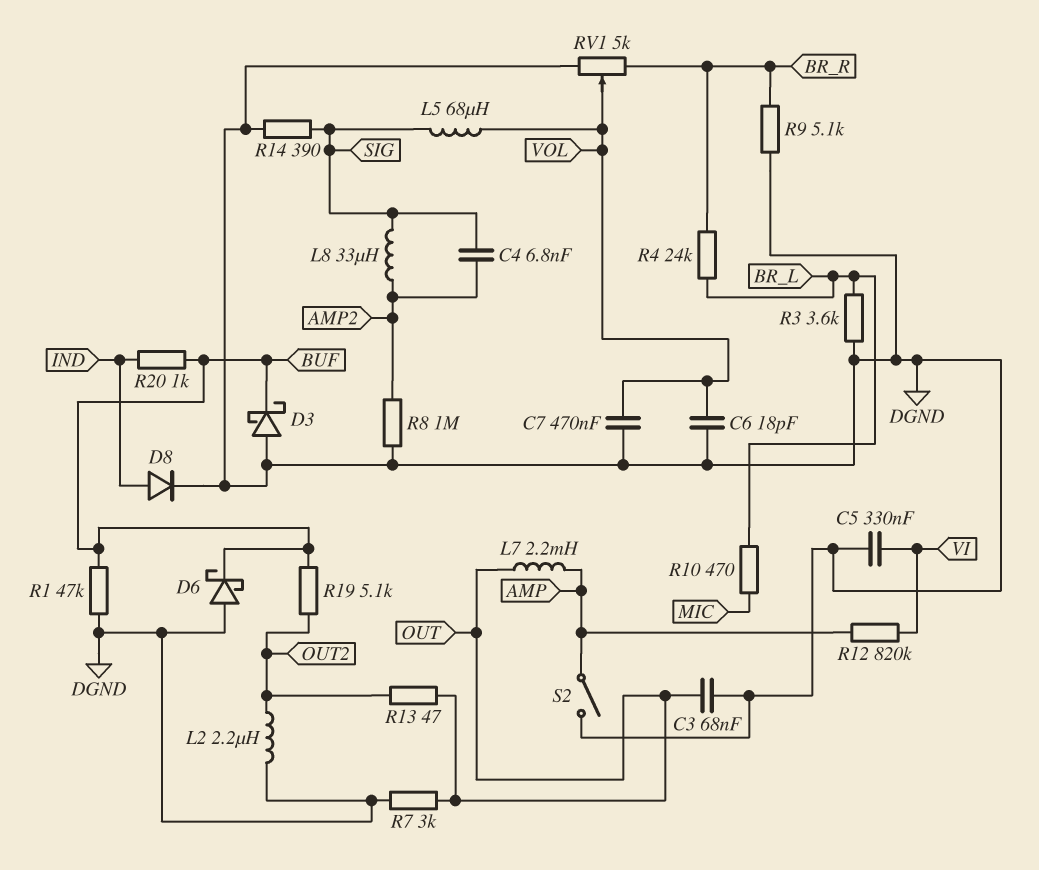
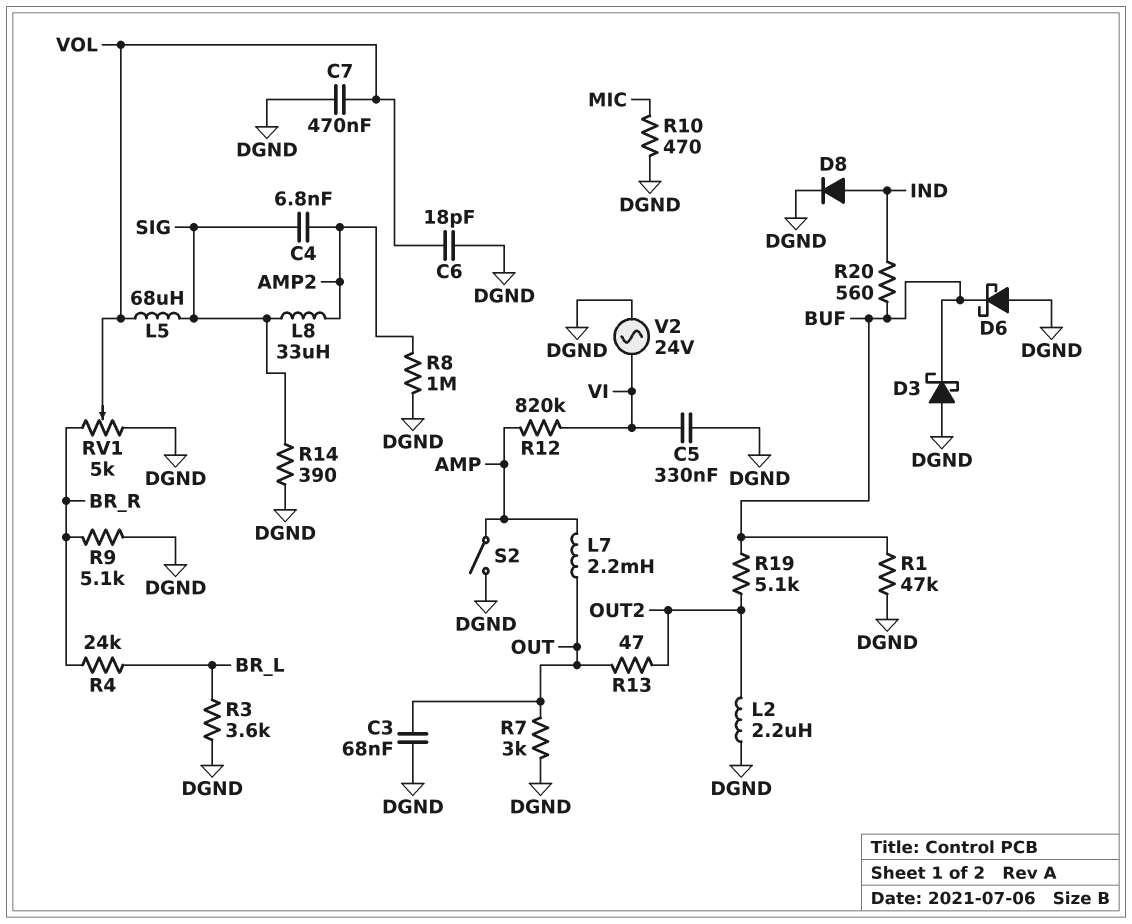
R10: 470 (BR_L, MIC) -> 470 (DGND, MIC)
R20: 1k (BUF, IND) -> 560 (BUF, IND)
V2: none -> AC 24V (DGND, VI)

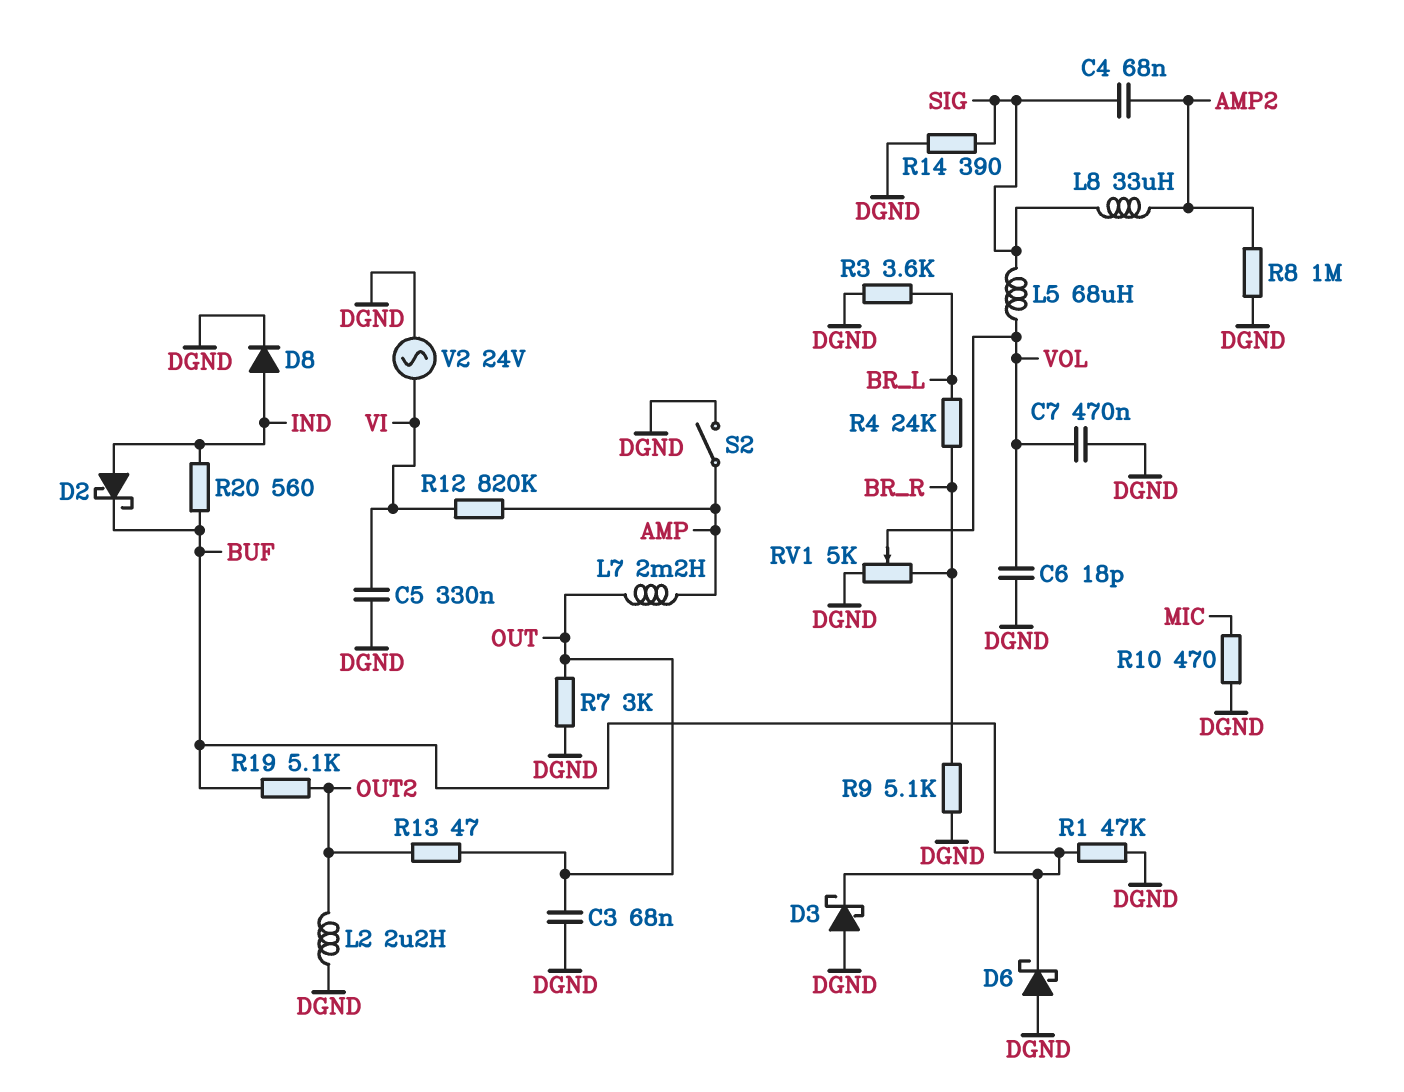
C4: 6.8nF (AMP2, SIG) -> 68nF (AMP2, SIG)
D2: none -> schottky (A IND, K BUF)

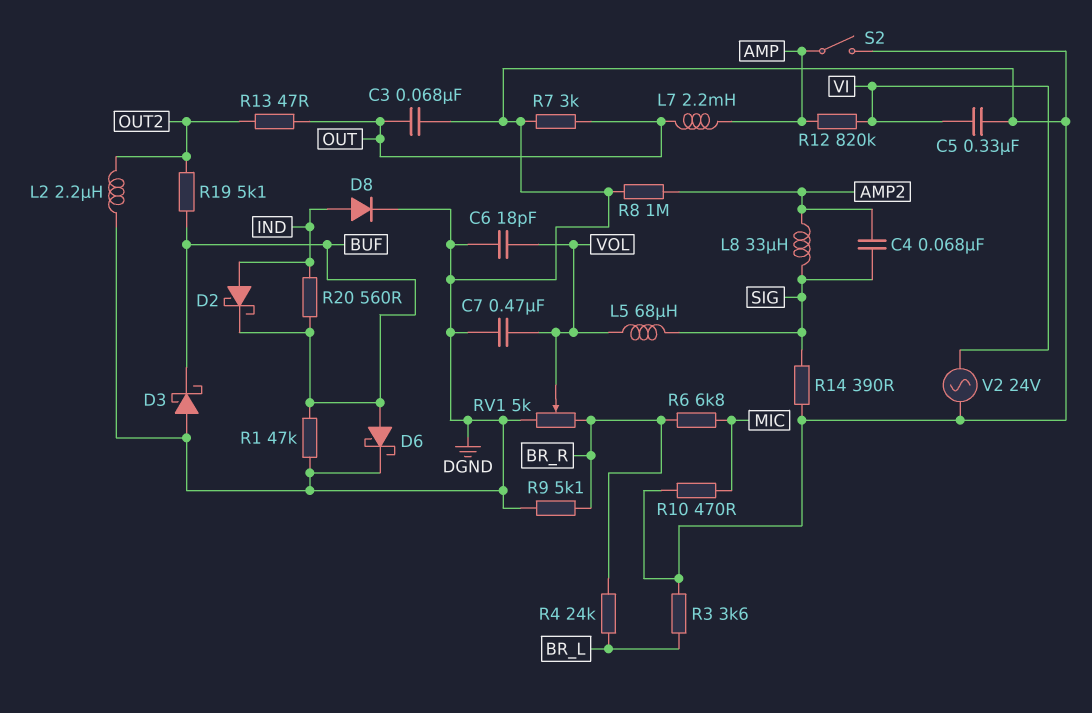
D6: schottky (A DGND, K BUF) -> schottky (A BUF, K DGND)
R6: none -> 6.8k (BR_R, MIC)

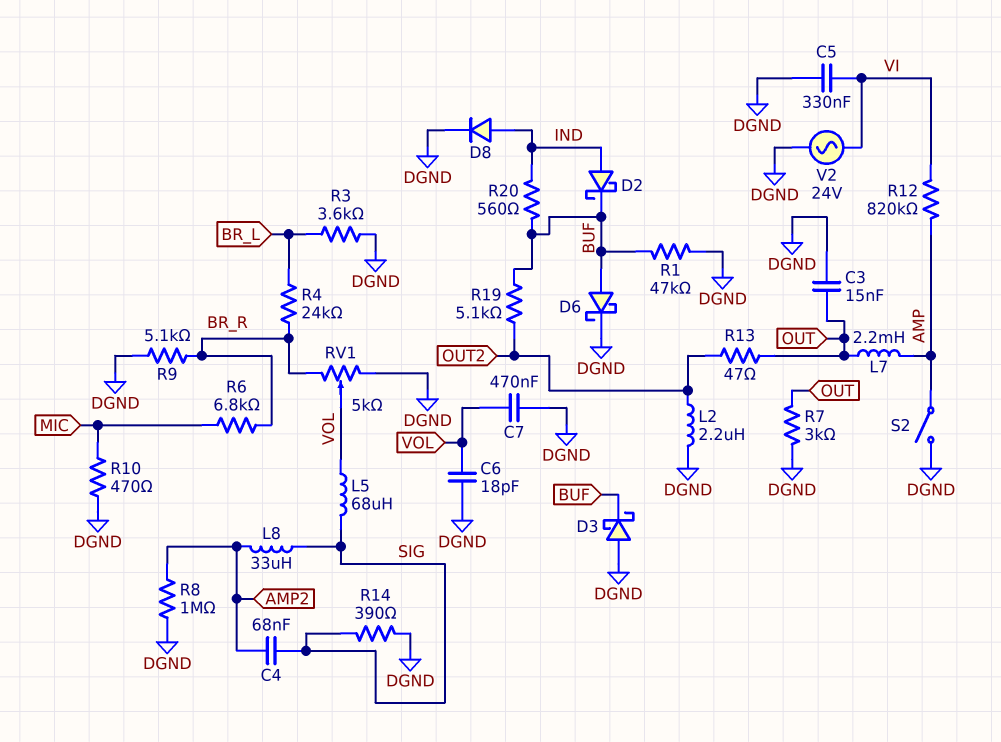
C3: 68nF (DGND, OUT) -> 15nF (DGND, OUT)

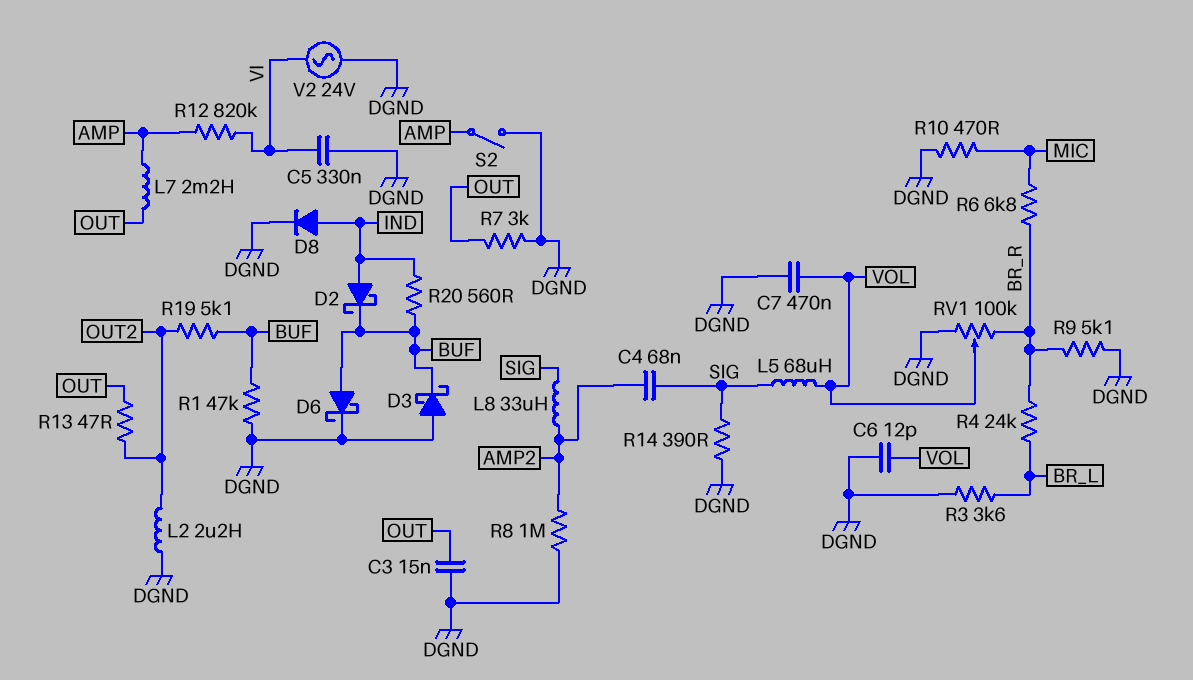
C6: 18pF (DGND, VOL) -> 12pF (DGND, VOL)
RV1: 5k (BR_R, DGND, wiper VOL) -> 100k (BR_R, DGND, wiper VOL)

